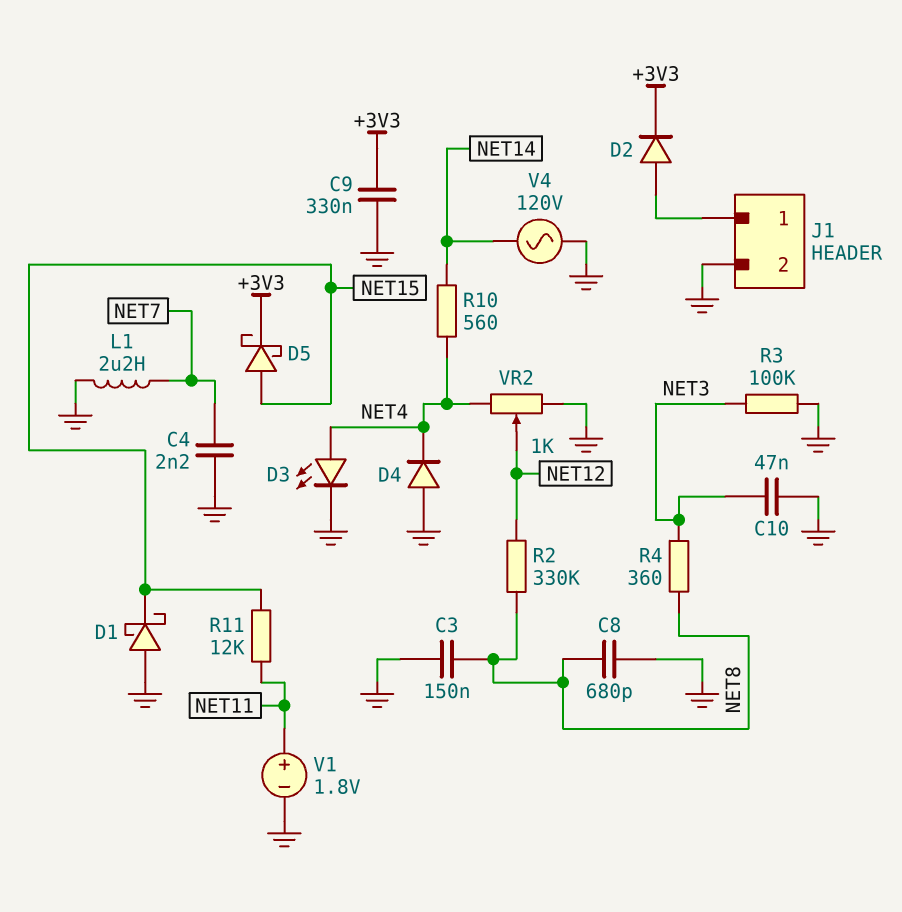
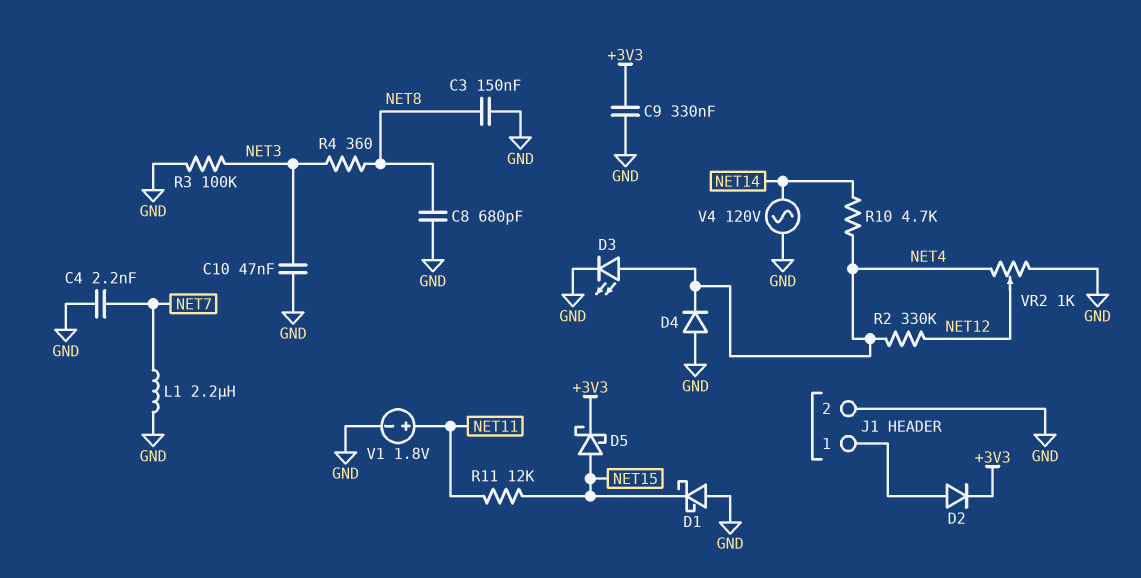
R2: 330k (NET8, NET12) -> 330k (NET4, NET12)
R10: 560 (NET4, NET14) -> 4.7k (NET4, NET14)

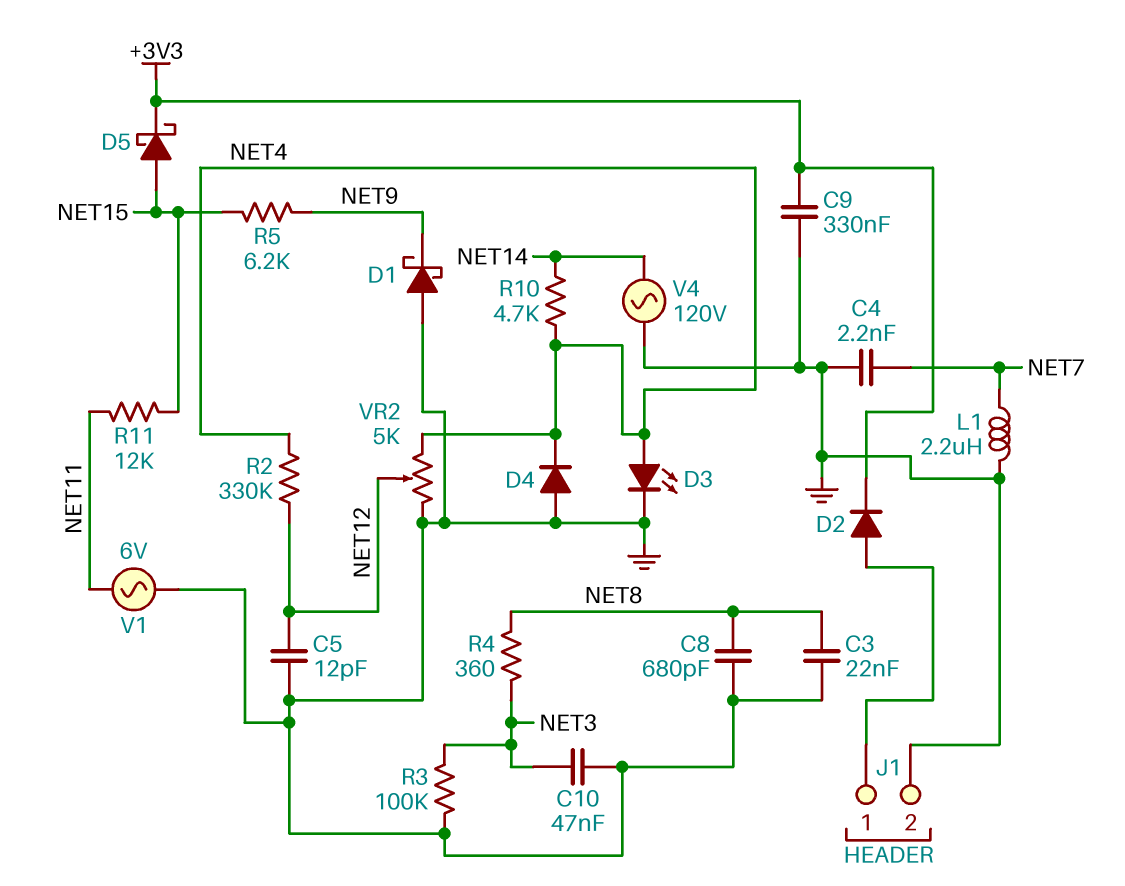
C3: 150nF (GND, NET8) -> 22nF (GND, NET8)
C5: none -> 12pF (GND, NET12)
D1: schottky (A GND, K NET15) -> schottky (A GND, K NET9)
R5: none -> 6.2k (NET9, NET15)
V1: 1.8V (plus NET11, minus GND) -> AC 6V (GND, NET11)
VR2: 1k (GND, NET4, wiper NET12) -> 5k (GND, NET4, wiper NET12)

